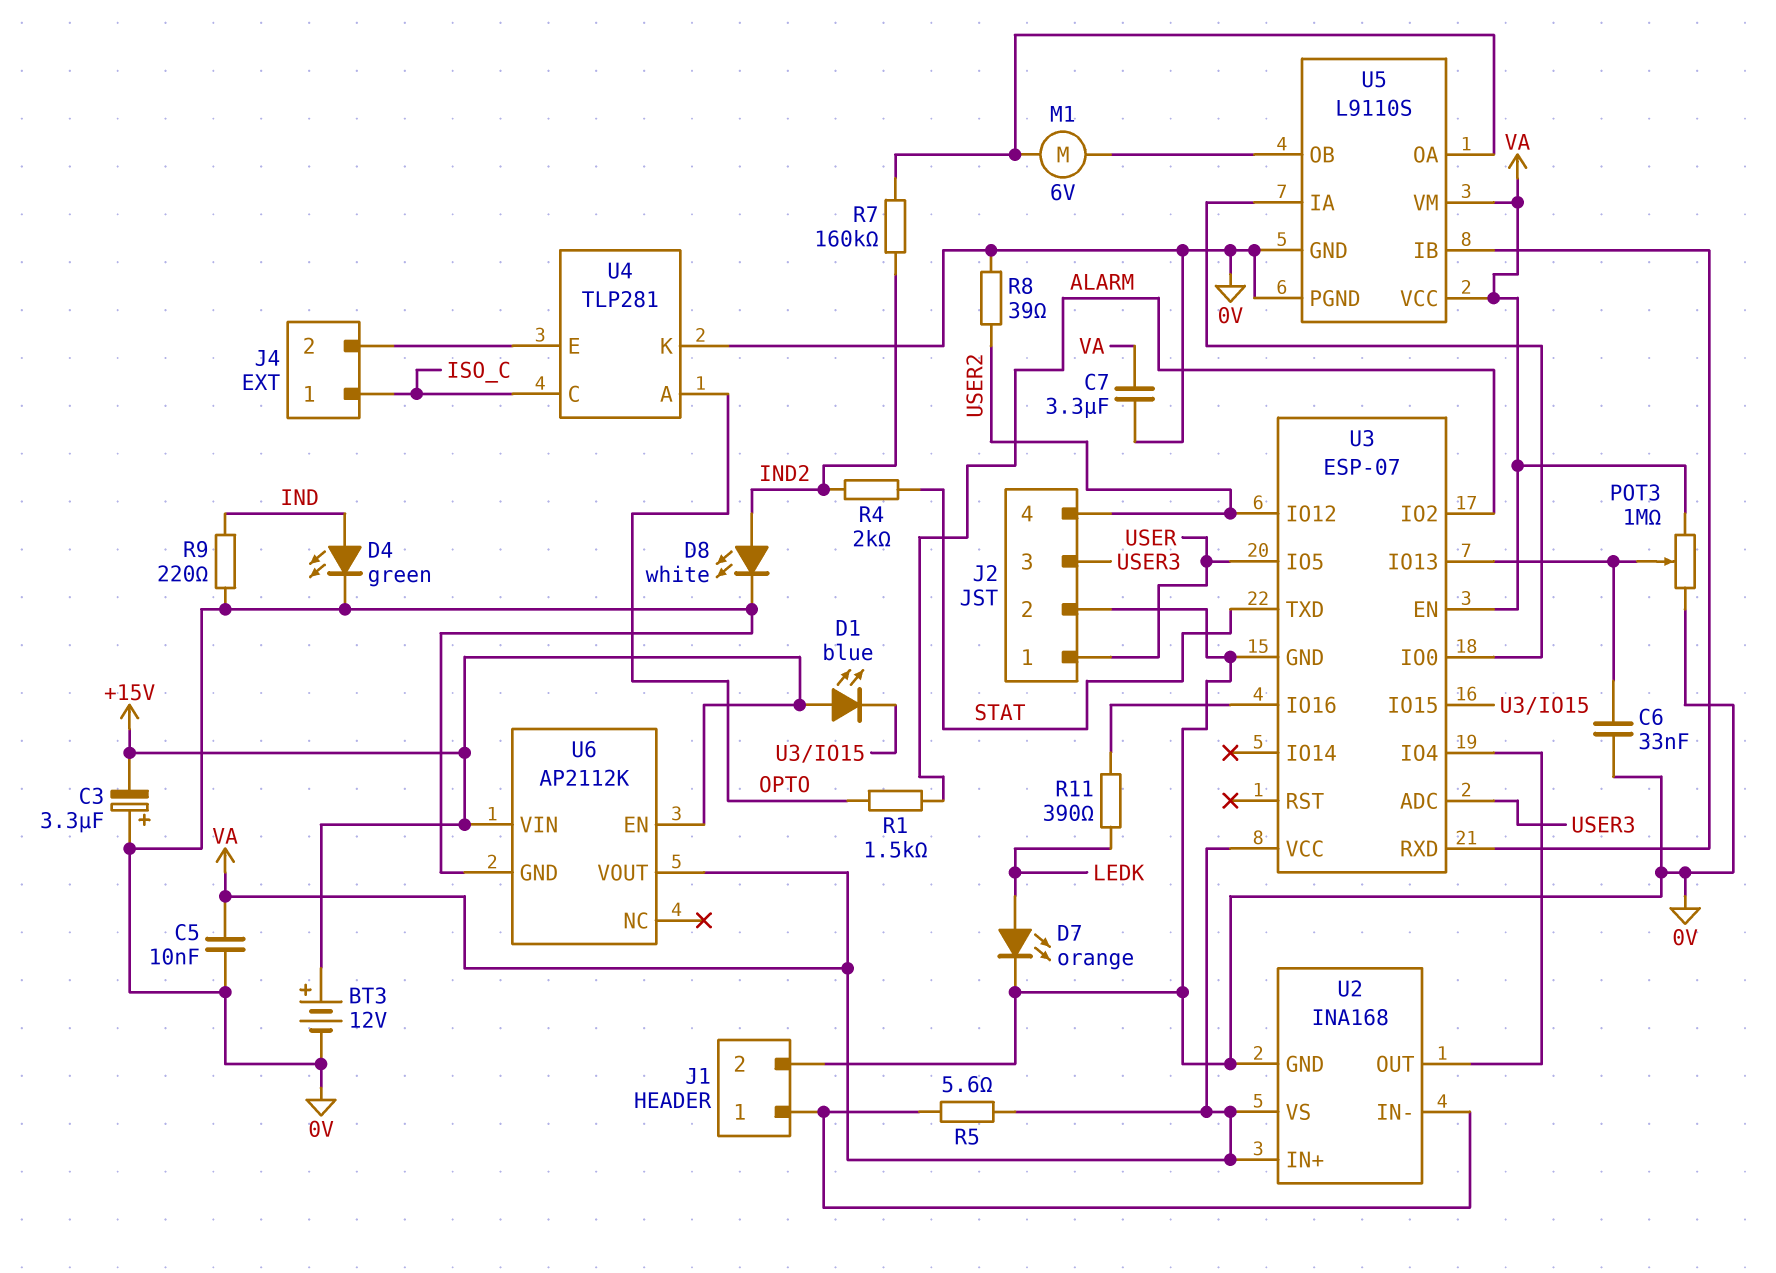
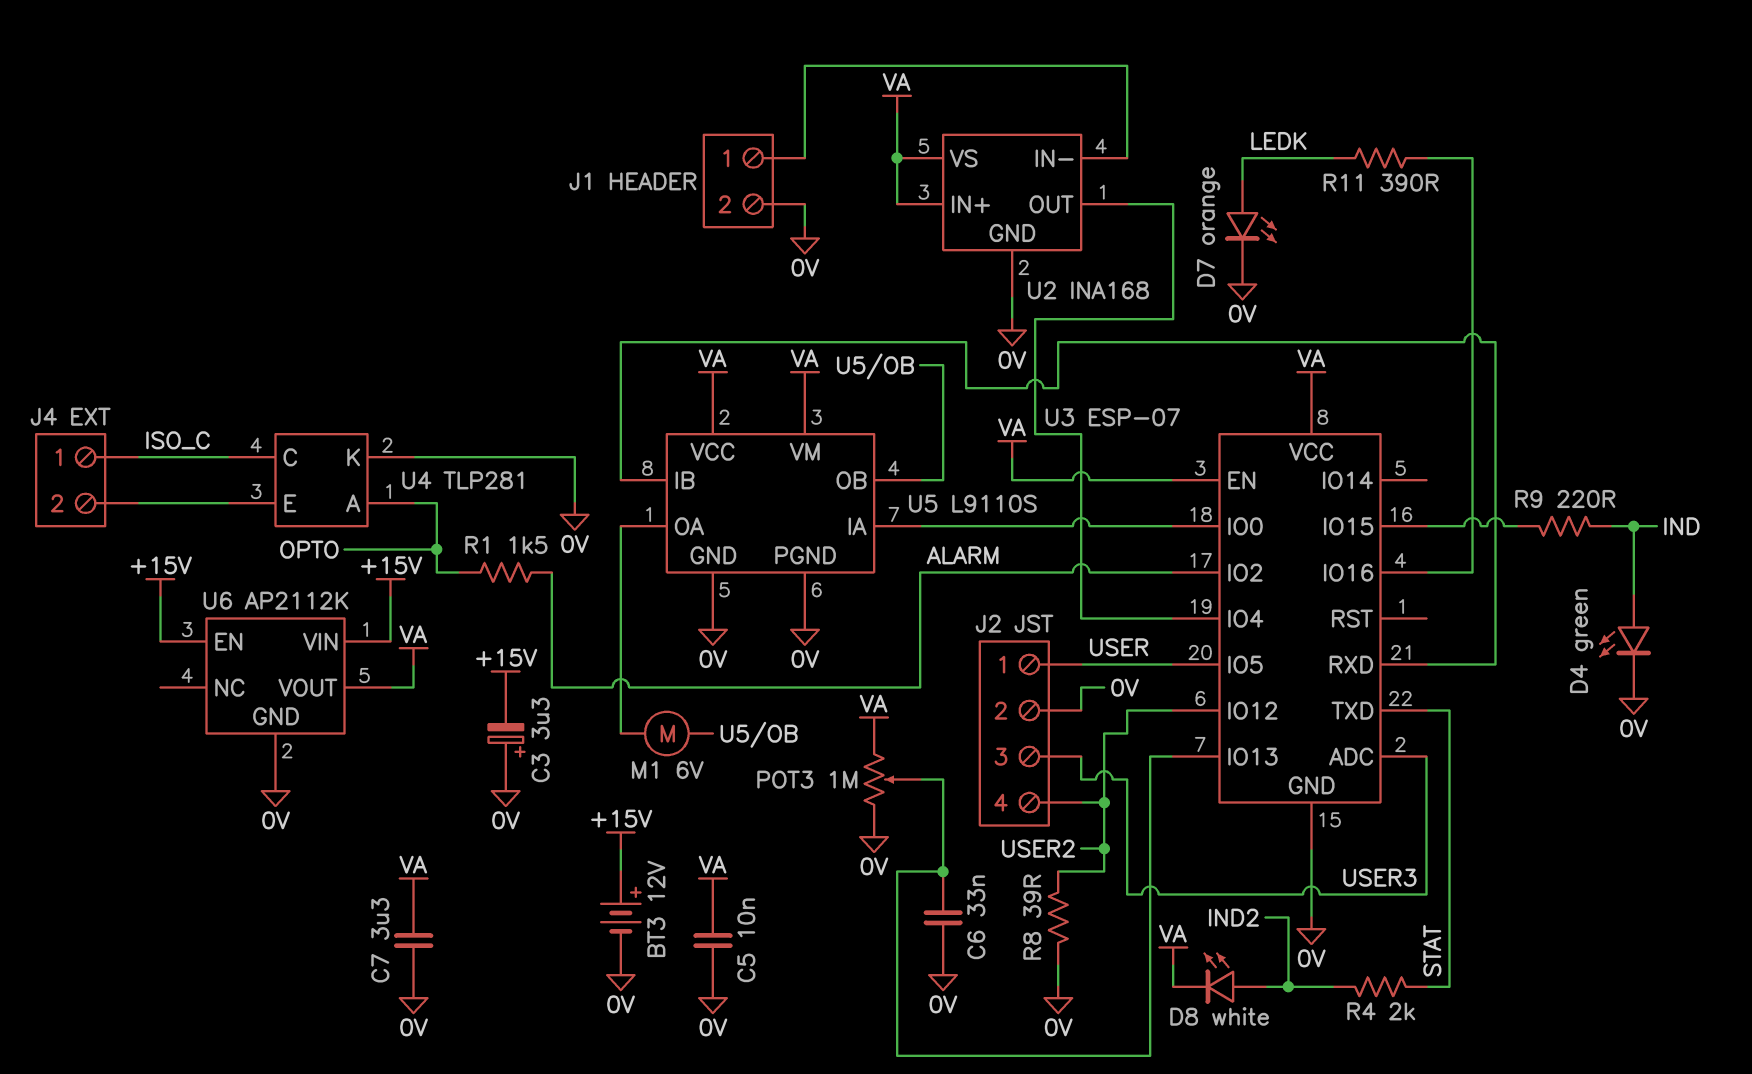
D1: LED blue (A +15V, K U3/IO15) -> none
D8: LED white (A IND2, K 0V) -> LED white (A IND2, K VA)
R5: 5.6 (J1/1, VA) -> none
R7: 160k (IND2, U5/OA) -> none
R9: 220 (0V, IND) -> 220 (IND, U3/IO15)

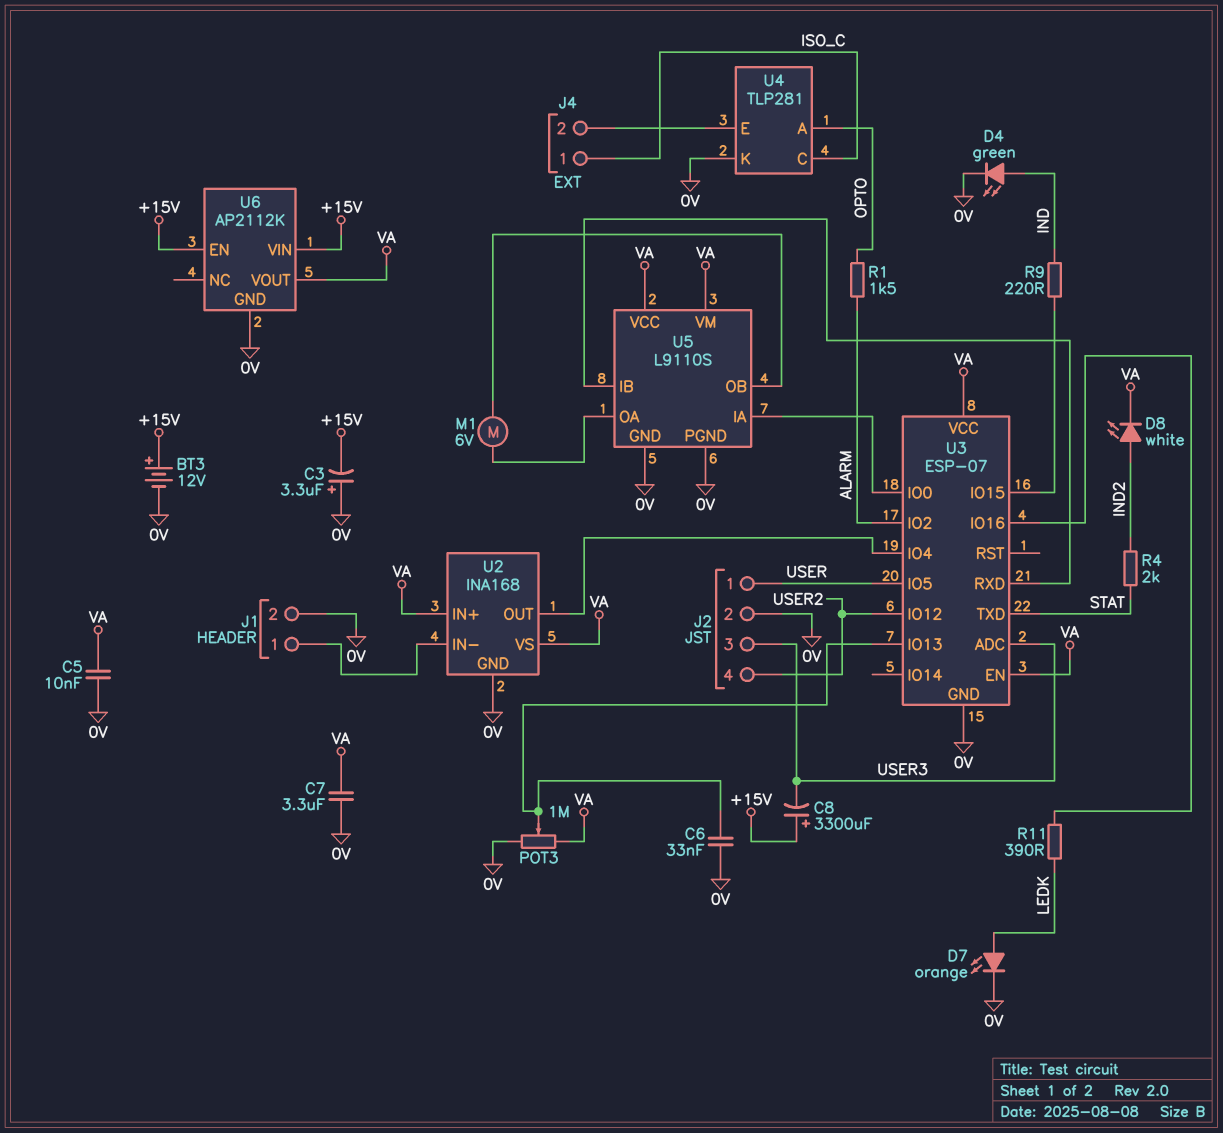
C8: none -> 3300uF (plus +15V, minus USER3)
R8: 39 (0V, USER2) -> none

